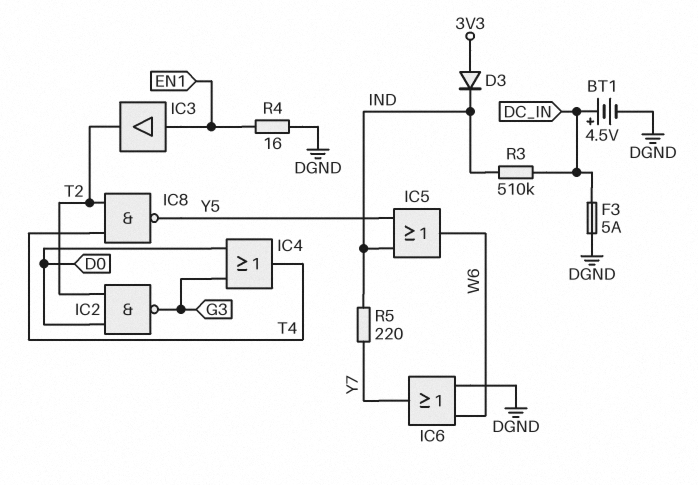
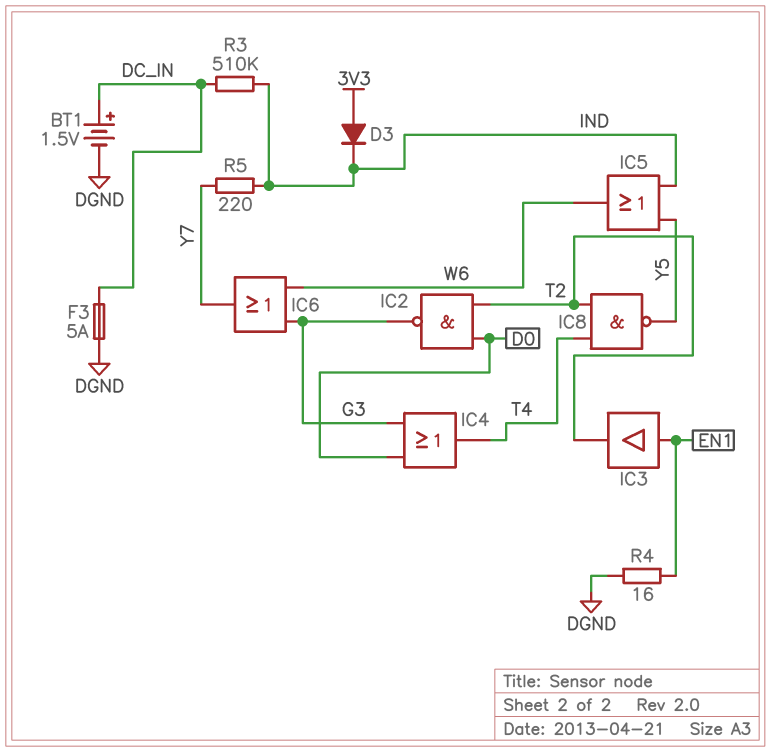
BT1: 4.5V (plus DC_IN, minus DGND) -> 1.5V (plus DC_IN, minus DGND)
IC6: OR (in DGND, in W6, out Y7) -> OR (in G3, in W6, out Y7)

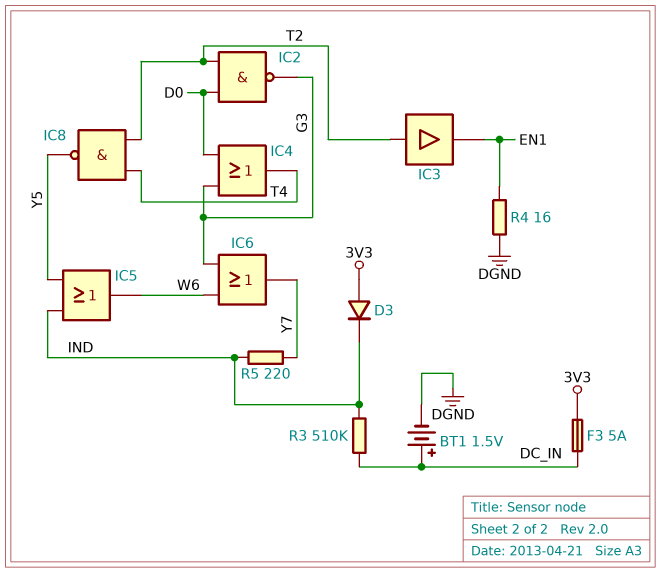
F3: 5A (DC_IN, DGND) -> 5A (3V3, DC_IN)
IC3: buffer (in EN1, out T2) -> buffer (in T2, out EN1)

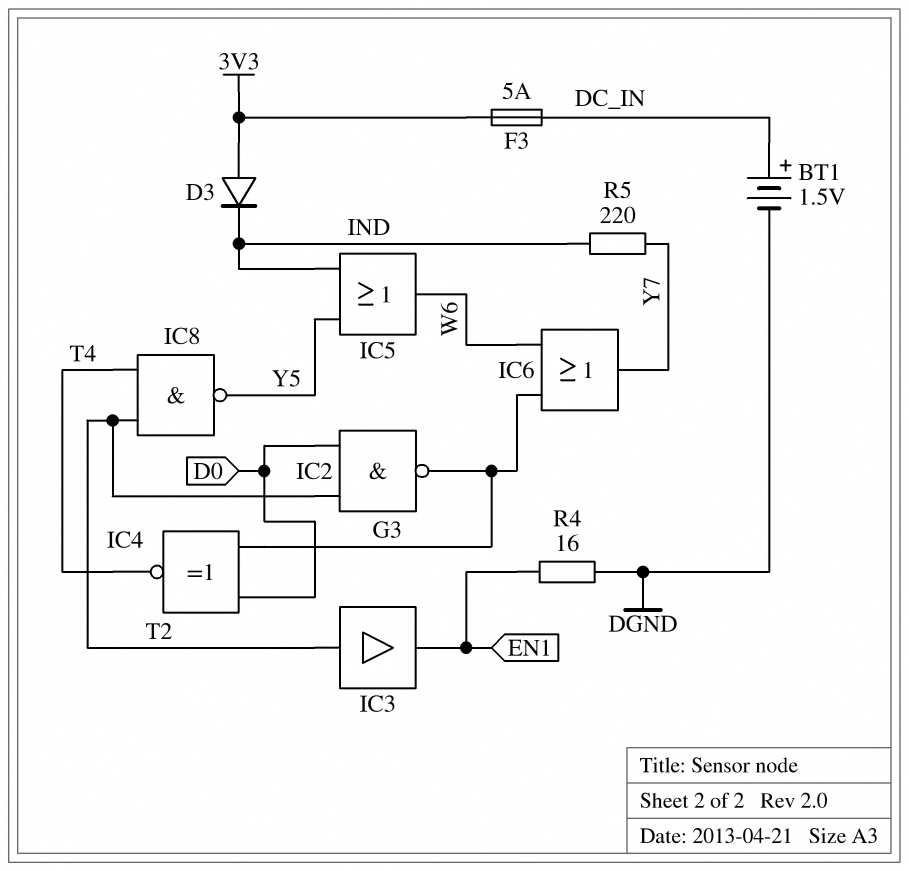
IC4: OR (in D0, in G3, out T4) -> XNOR (in D0, in G3, out T4)
R3: 510k (DC_IN, IND) -> none

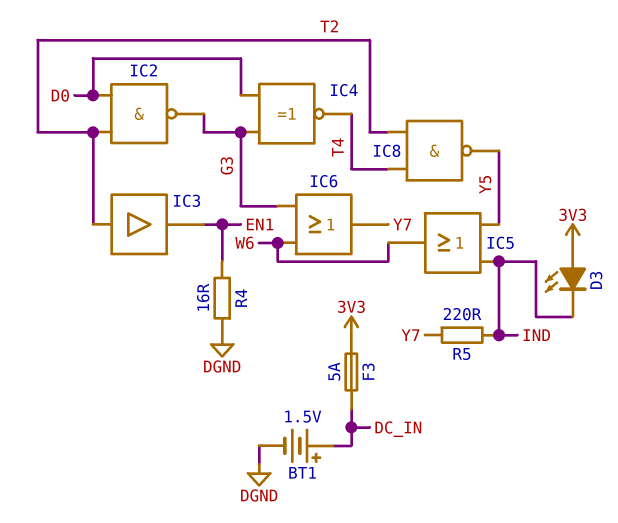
D3: diode (A 3V3, K IND) -> LED (A 3V3, K IND)

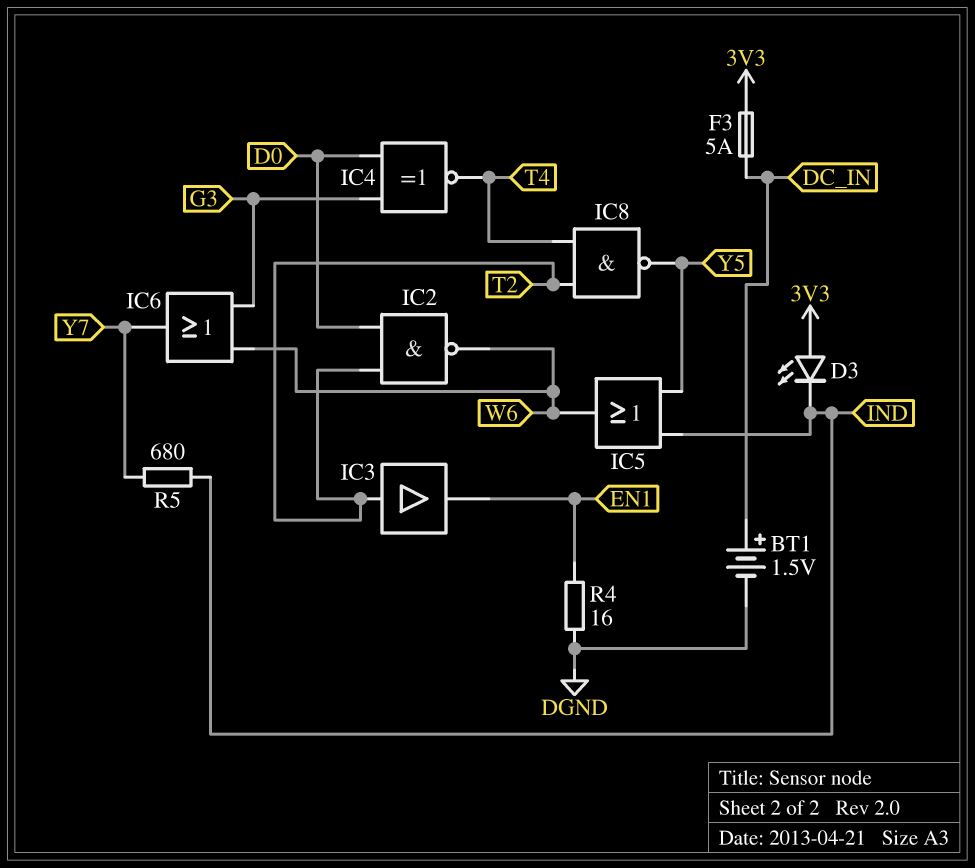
IC2: NAND (in D0, in T2, out G3) -> NAND (in D0, in T2, out W6)
R5: 220 (IND, Y7) -> 680 (IND, Y7)

